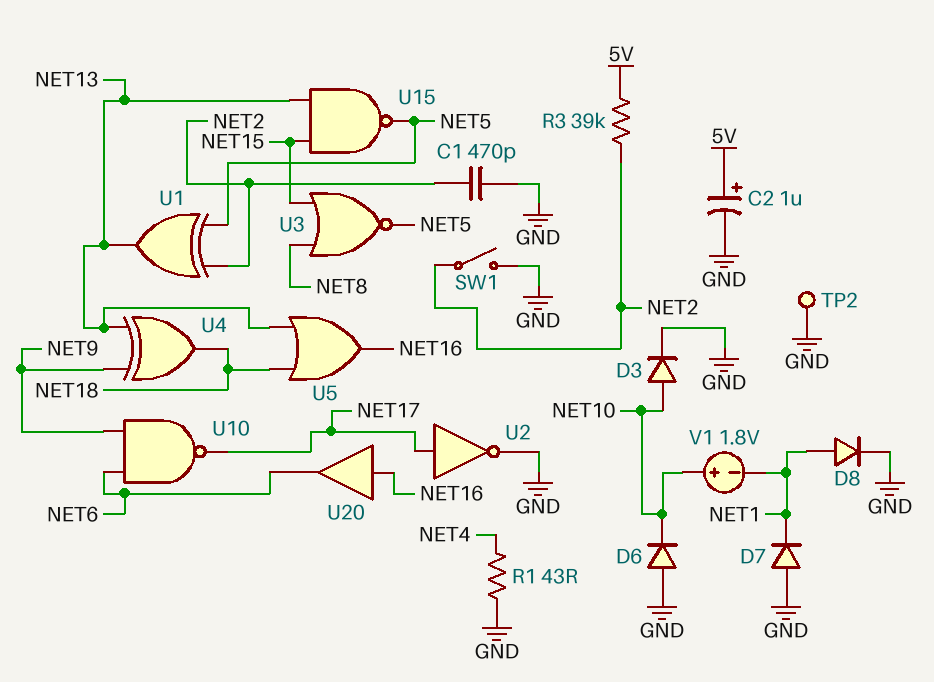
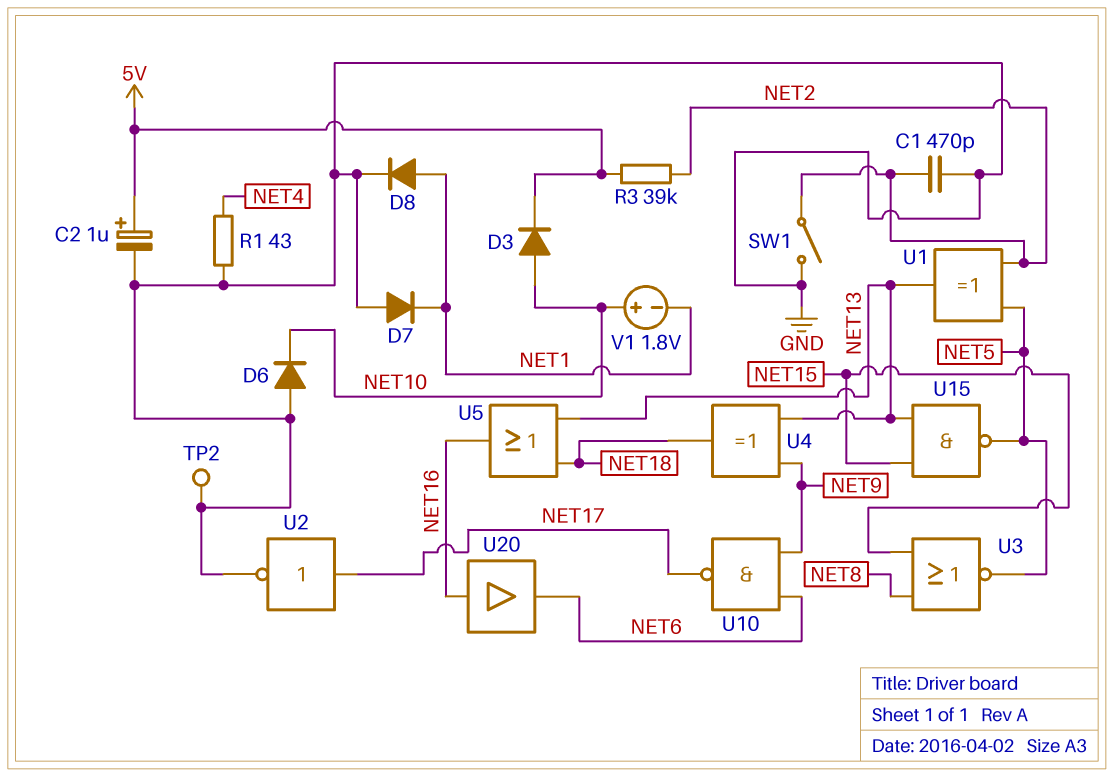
D3: diode (A NET10, K GND) -> diode (A NET10, K 5V)

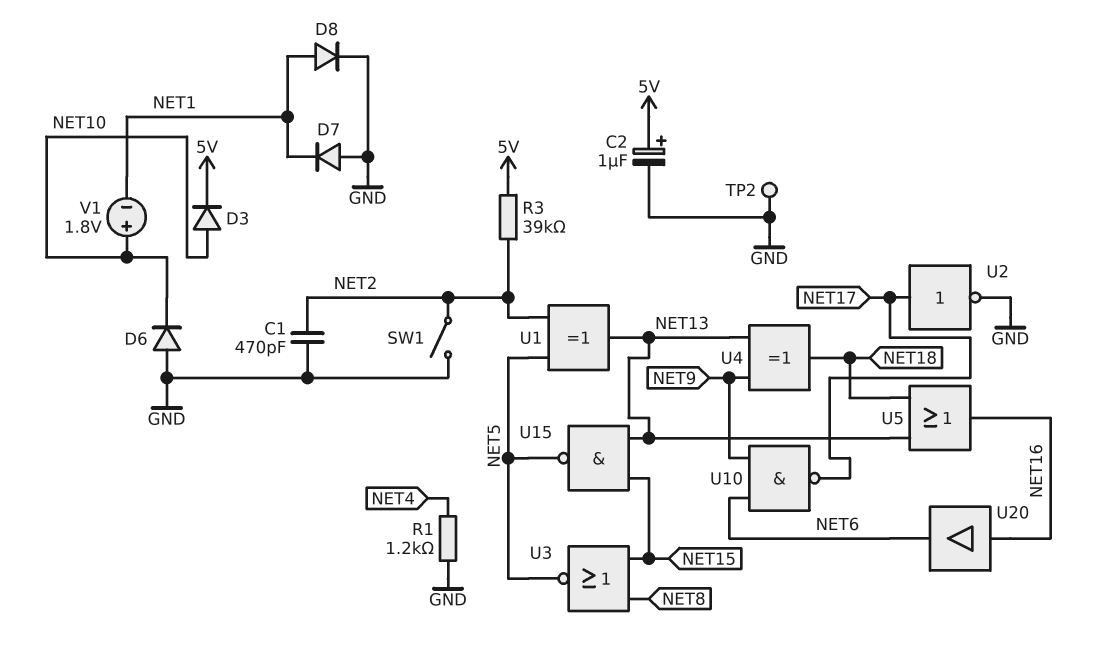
R1: 43 (GND, NET4) -> 1.2k (GND, NET4)

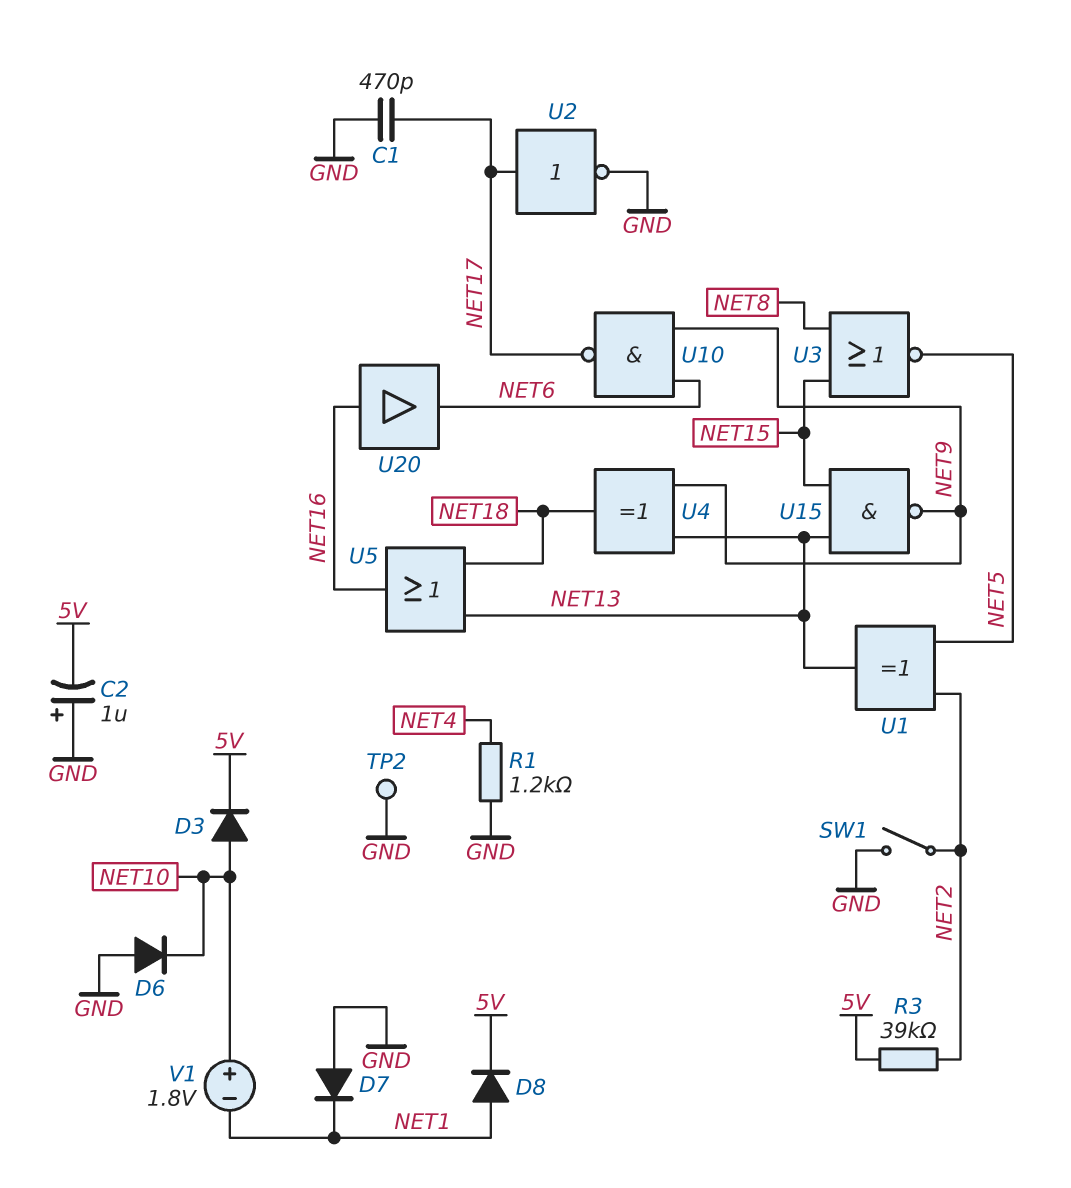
C1: 470pF (GND, NET2) -> 470pF (GND, NET17)
C2: 1uF (plus 5V, minus GND) -> 1uF (plus GND, minus 5V)
D8: diode (A NET1, K GND) -> diode (A NET1, K 5V)
U15: NAND (in NET13, in NET15, out NET5) -> NAND (in NET13, in NET15, out NET9)

